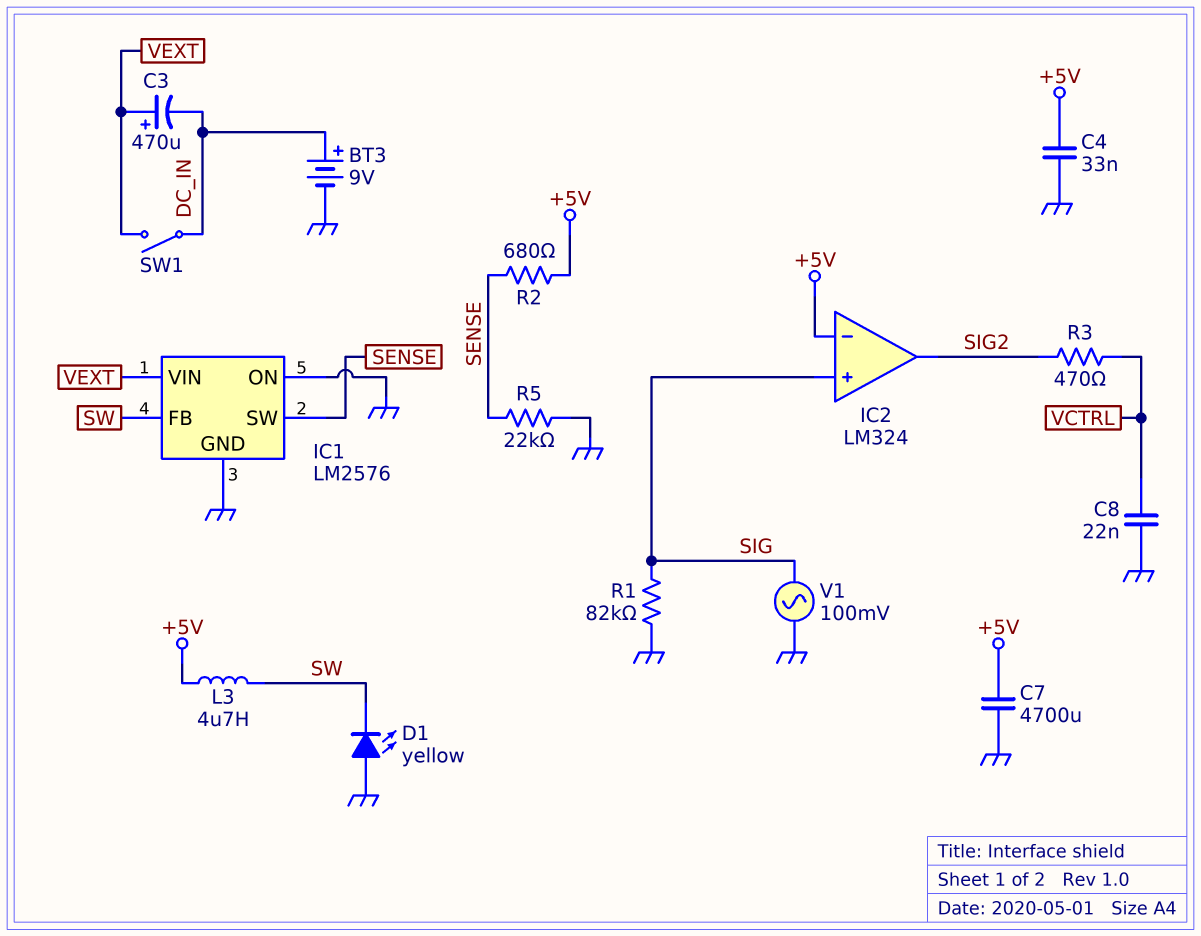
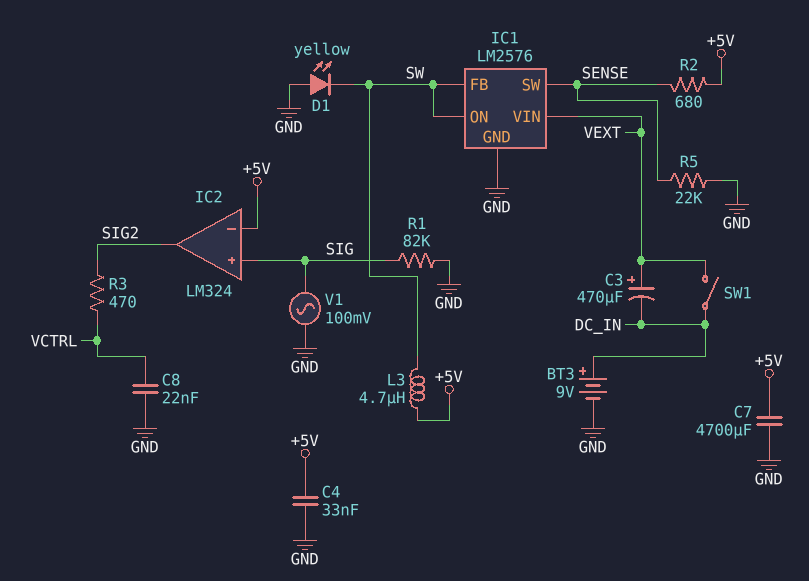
IC1 pin ON: GND -> SW

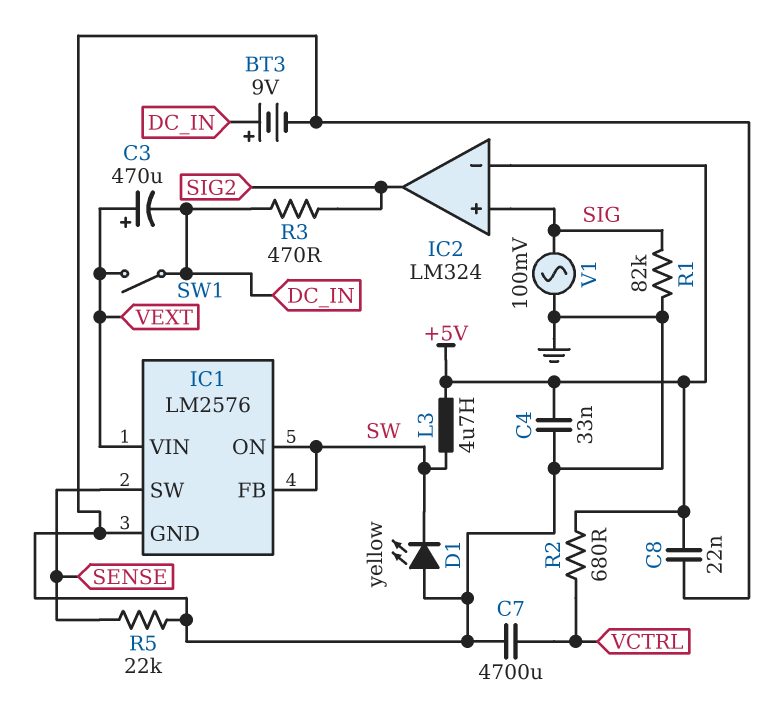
C7: 4700uF (+5V, GND) -> 4700uF (GND, VCTRL)
C8: 22nF (GND, VCTRL) -> 22nF (+5V, GND)
R2: 680 (+5V, SENSE) -> 680 (+5V, VCTRL)
R3: 470 (SIG2, VCTRL) -> 470 (DC_IN, SIG2)

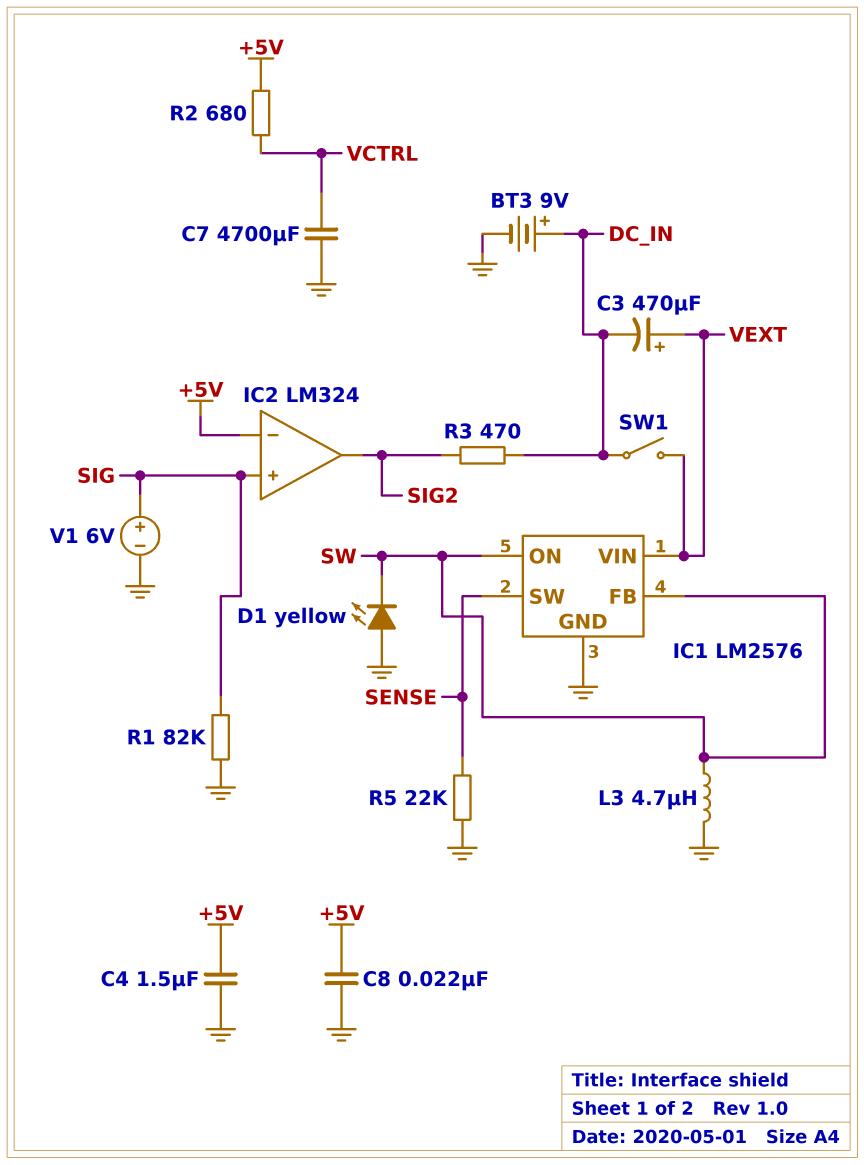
C4: 33nF (+5V, GND) -> 1.5uF (+5V, GND)
L3: 4.7uH (+5V, SW) -> 4.7uH (GND, SW)
V1: AC 100mV (GND, SIG) -> 6V (plus SIG, minus GND)

